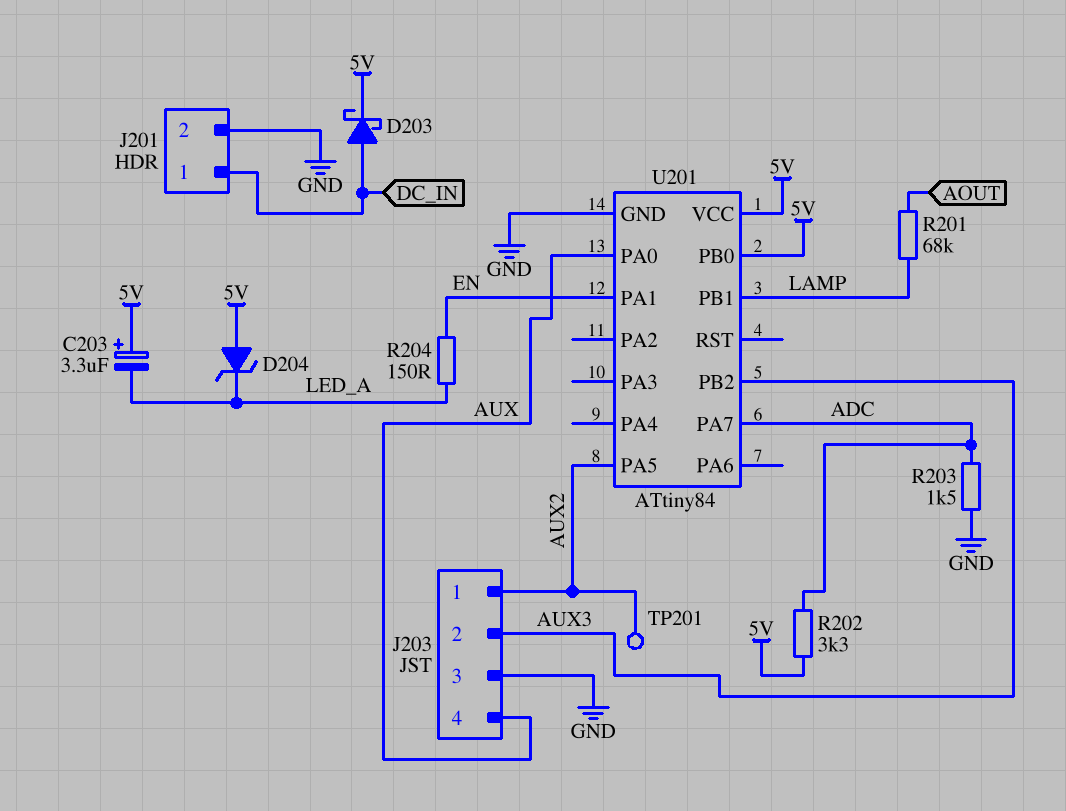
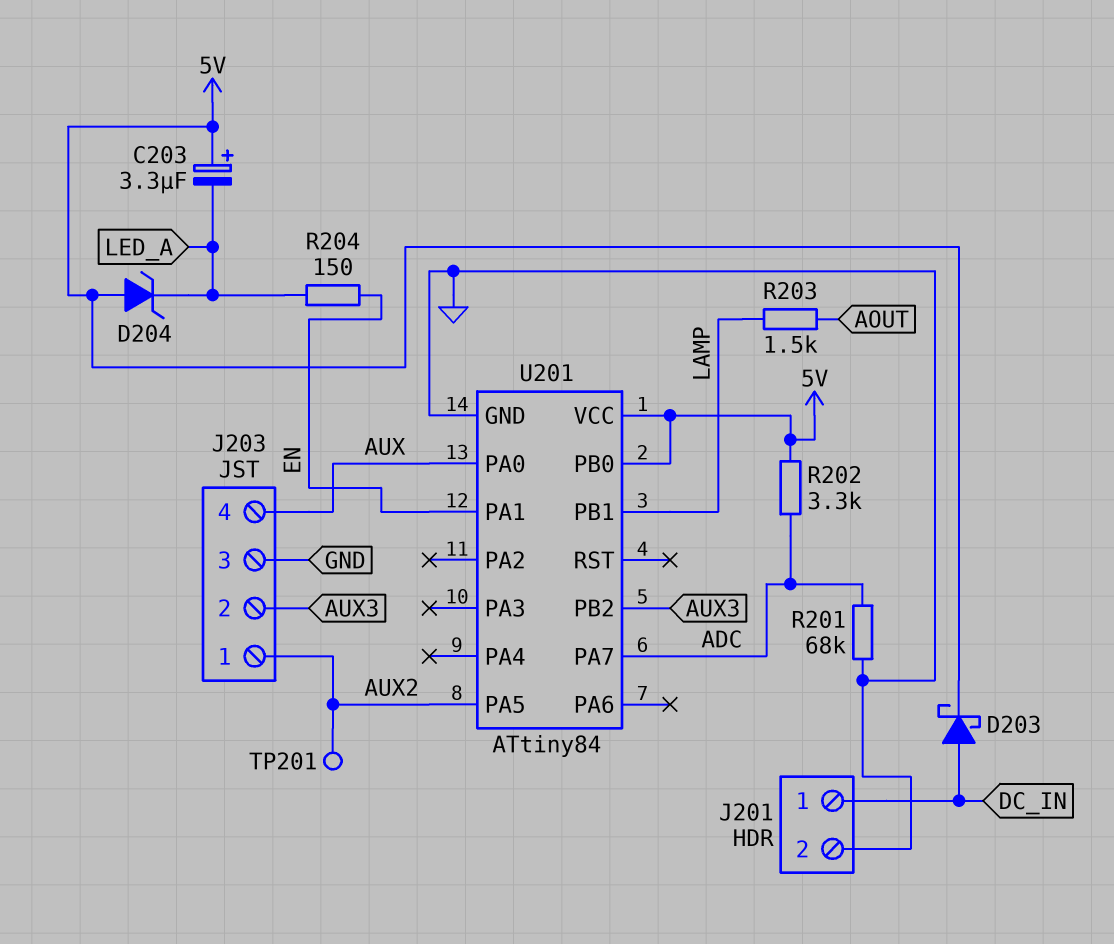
R201: 68k (AOUT, LAMP) -> 68k (ADC, GND)
R203: 1.5k (ADC, GND) -> 1.5k (AOUT, LAMP)

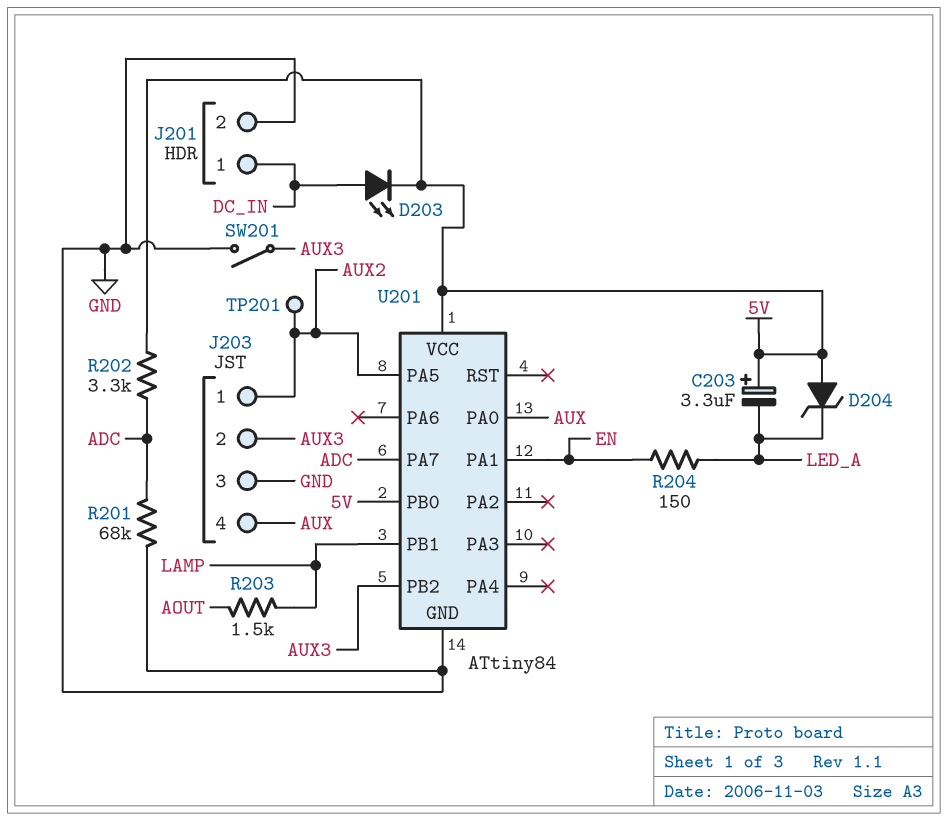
D203: schottky (A DC_IN, K 5V) -> LED (A DC_IN, K 5V)
SW201: none -> switch (AUX3, GND)

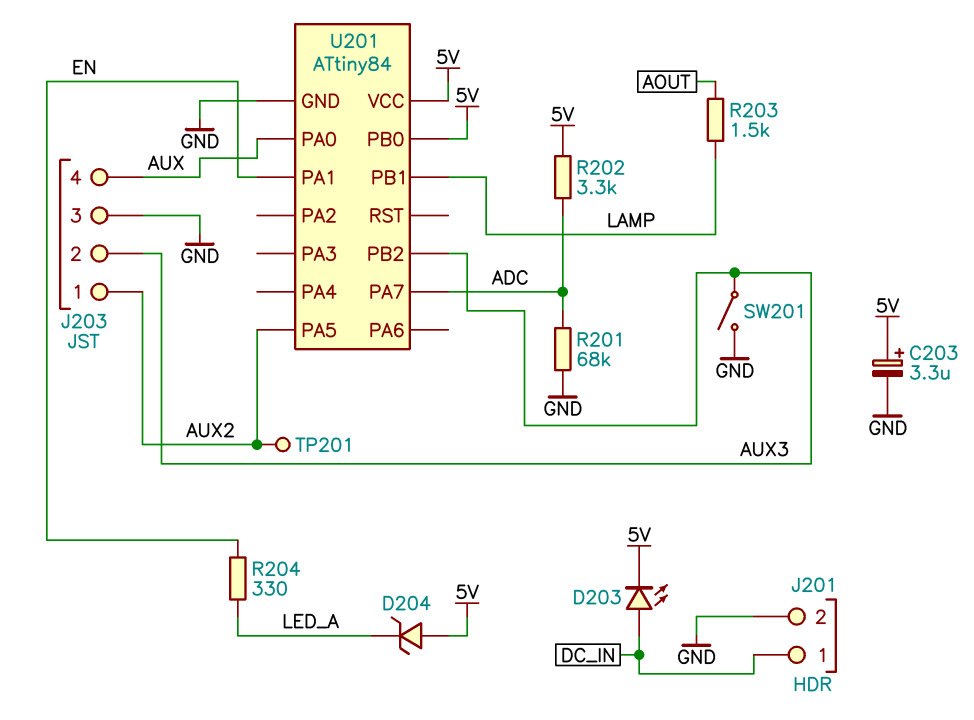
C203: 3.3uF (plus 5V, minus LED_A) -> 3.3uF (plus 5V, minus GND)
R204: 150 (EN, LED_A) -> 330 (EN, LED_A)

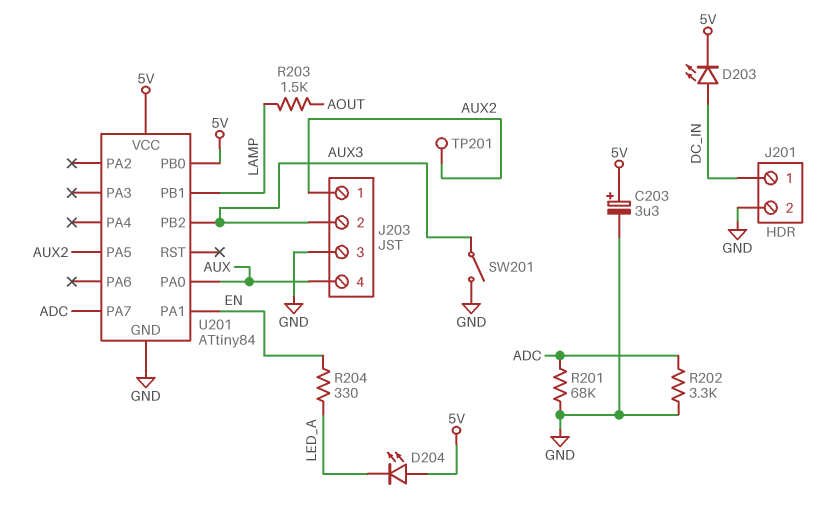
D204: zener (A 5V, K LED_A) -> LED (A 5V, K LED_A)
R202: 3.3k (5V, ADC) -> 3.3k (ADC, GND)

